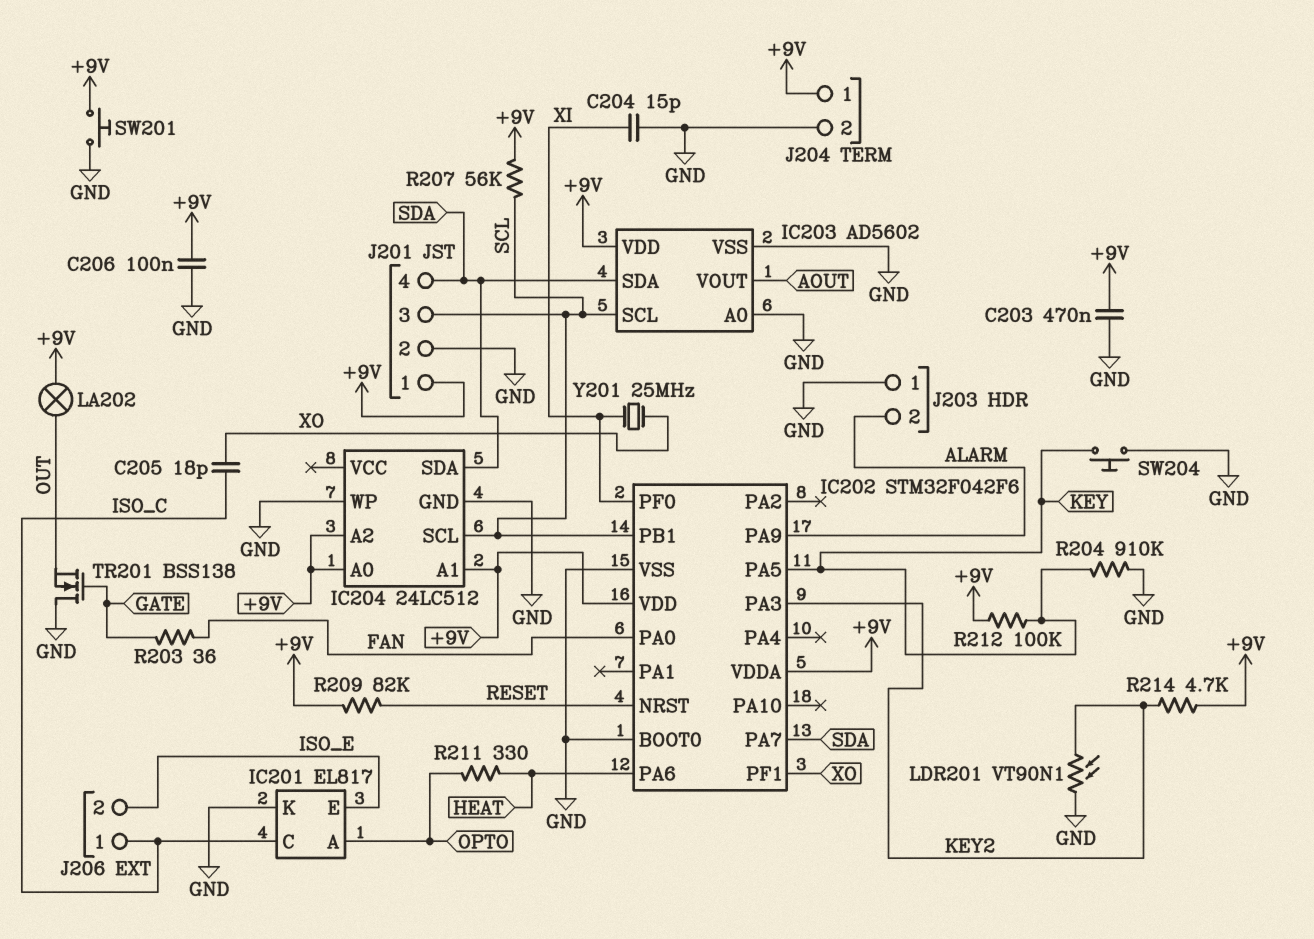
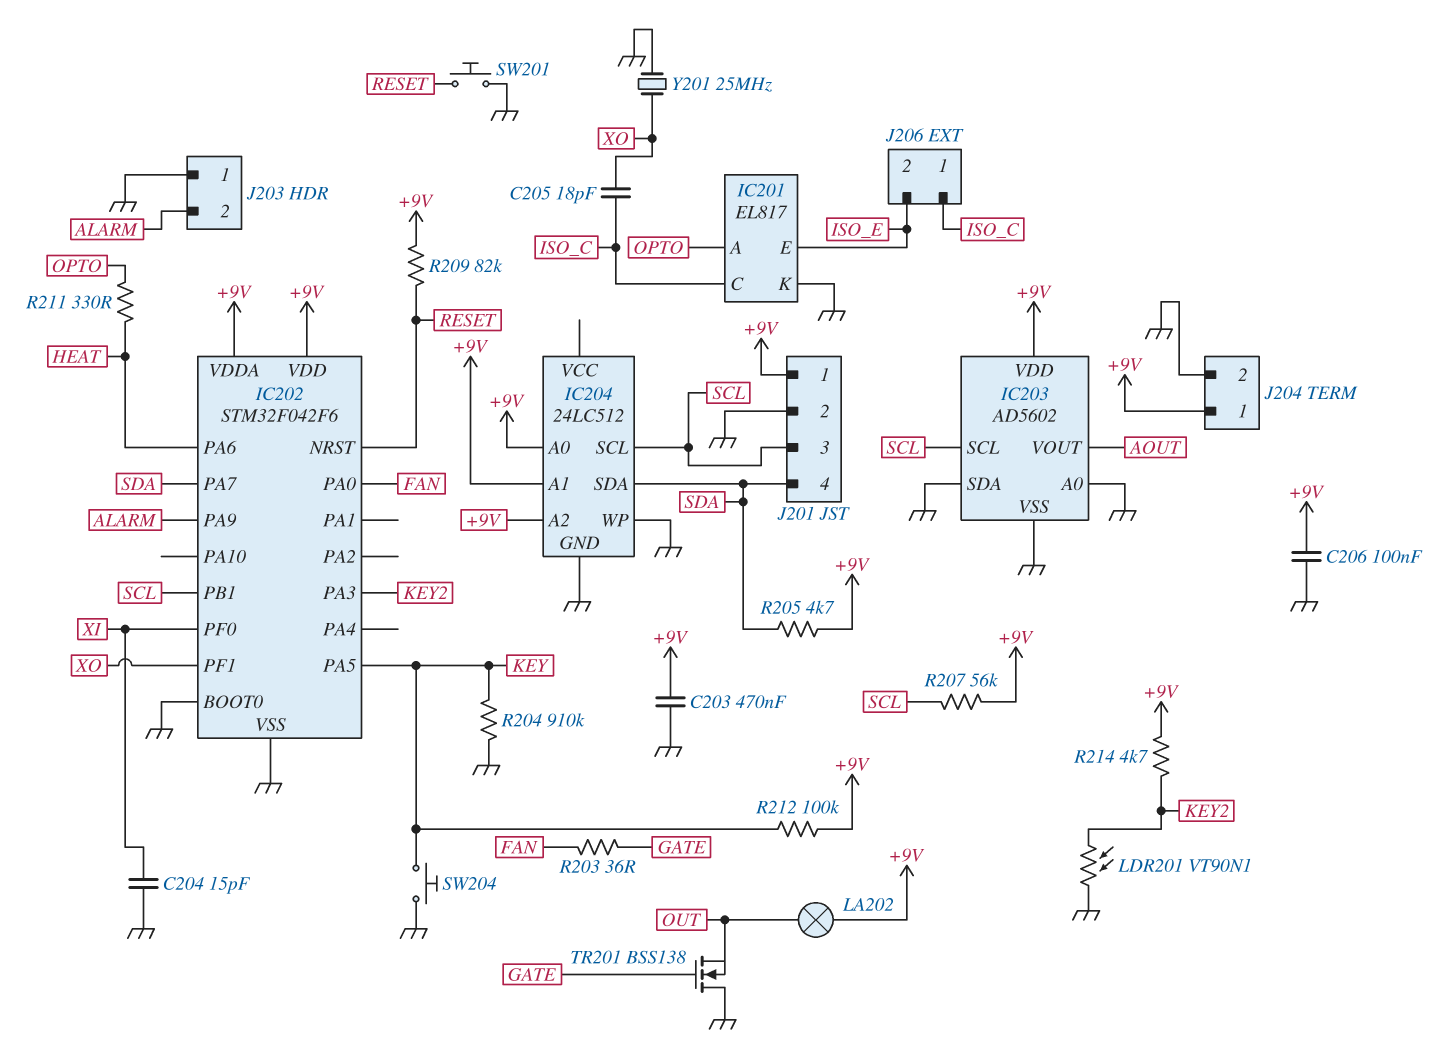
IC203 pin SDA: SDA -> GND
R205: none -> 4.7k (+9V, SDA)
SW201: button (+9V, GND) -> button (GND, RESET)
Y201: 25MHz (XI, XO) -> 25MHz (GND, XO)

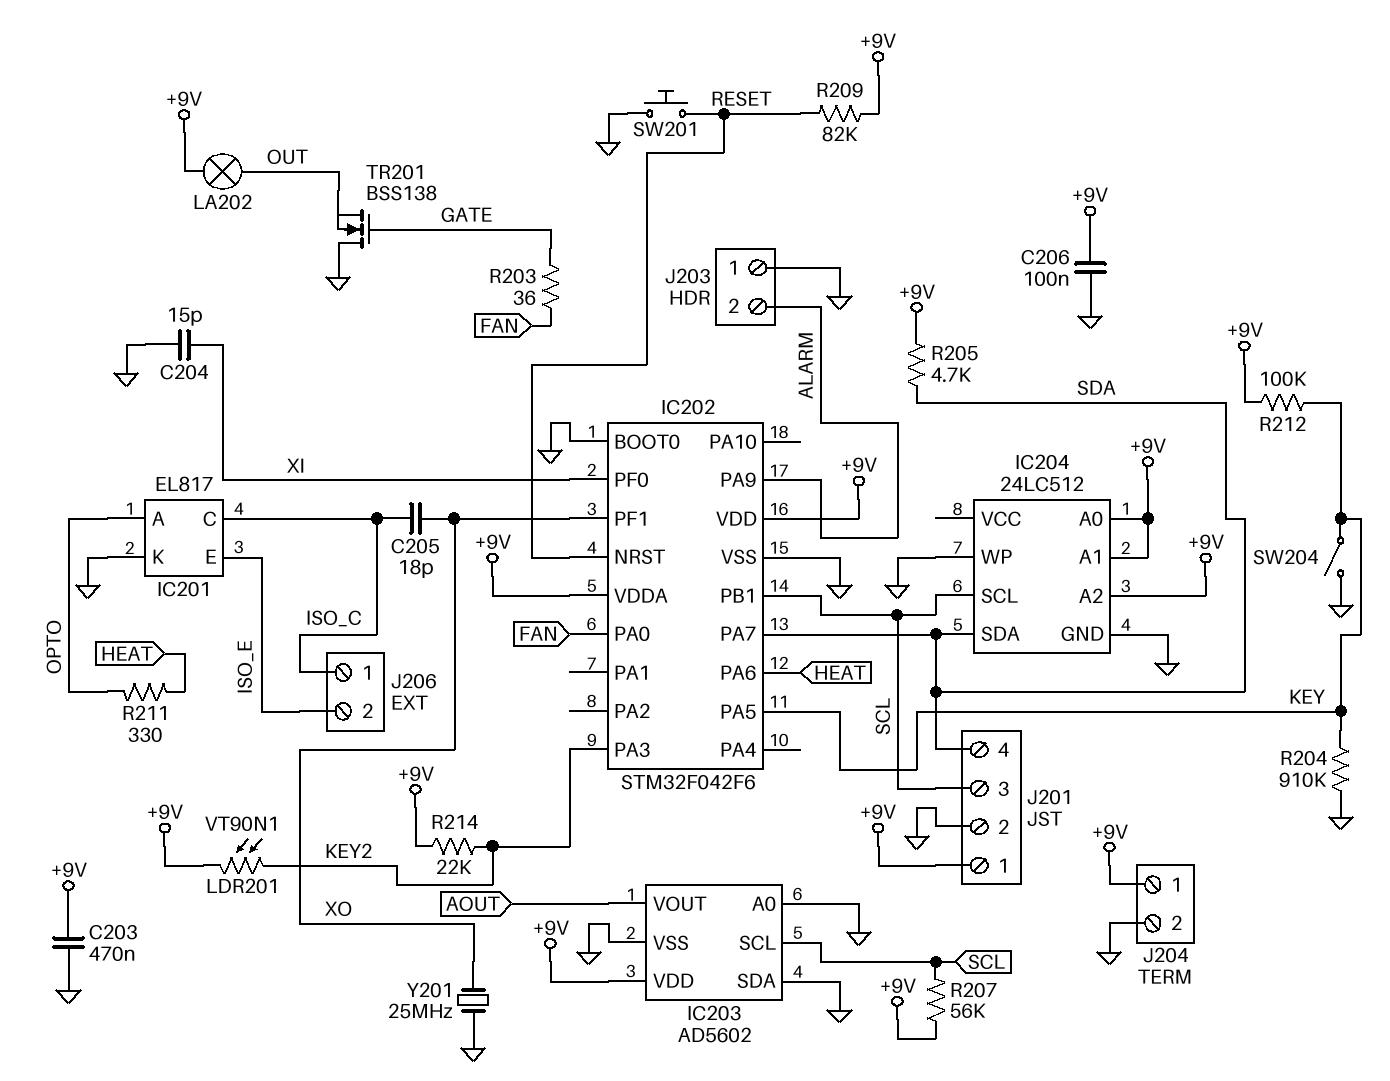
LDR201: VT90N1 (GND, KEY2) -> VT90N1 (+9V, KEY2)
R214: 4.7k (+9V, KEY2) -> 22k (+9V, KEY2)
SW204: button (GND, KEY) -> switch (GND, KEY)

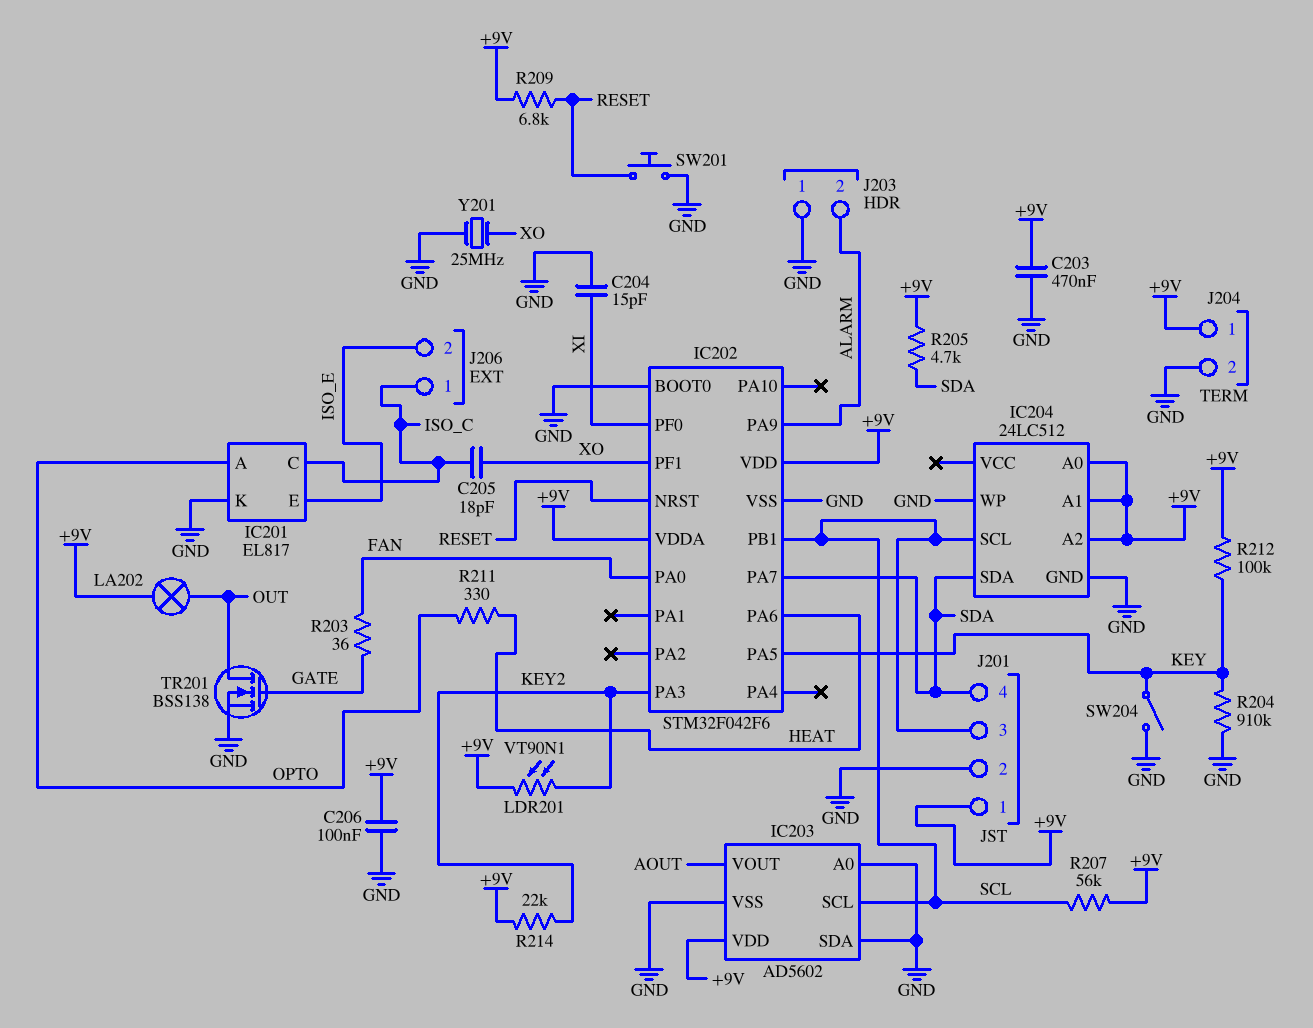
R209: 82k (+9V, RESET) -> 6.8k (+9V, RESET)
TR201: NMOS BSS138 (G GATE, D GND, S OUT) -> NMOS BSS138 (G GATE, D OUT, S GND)

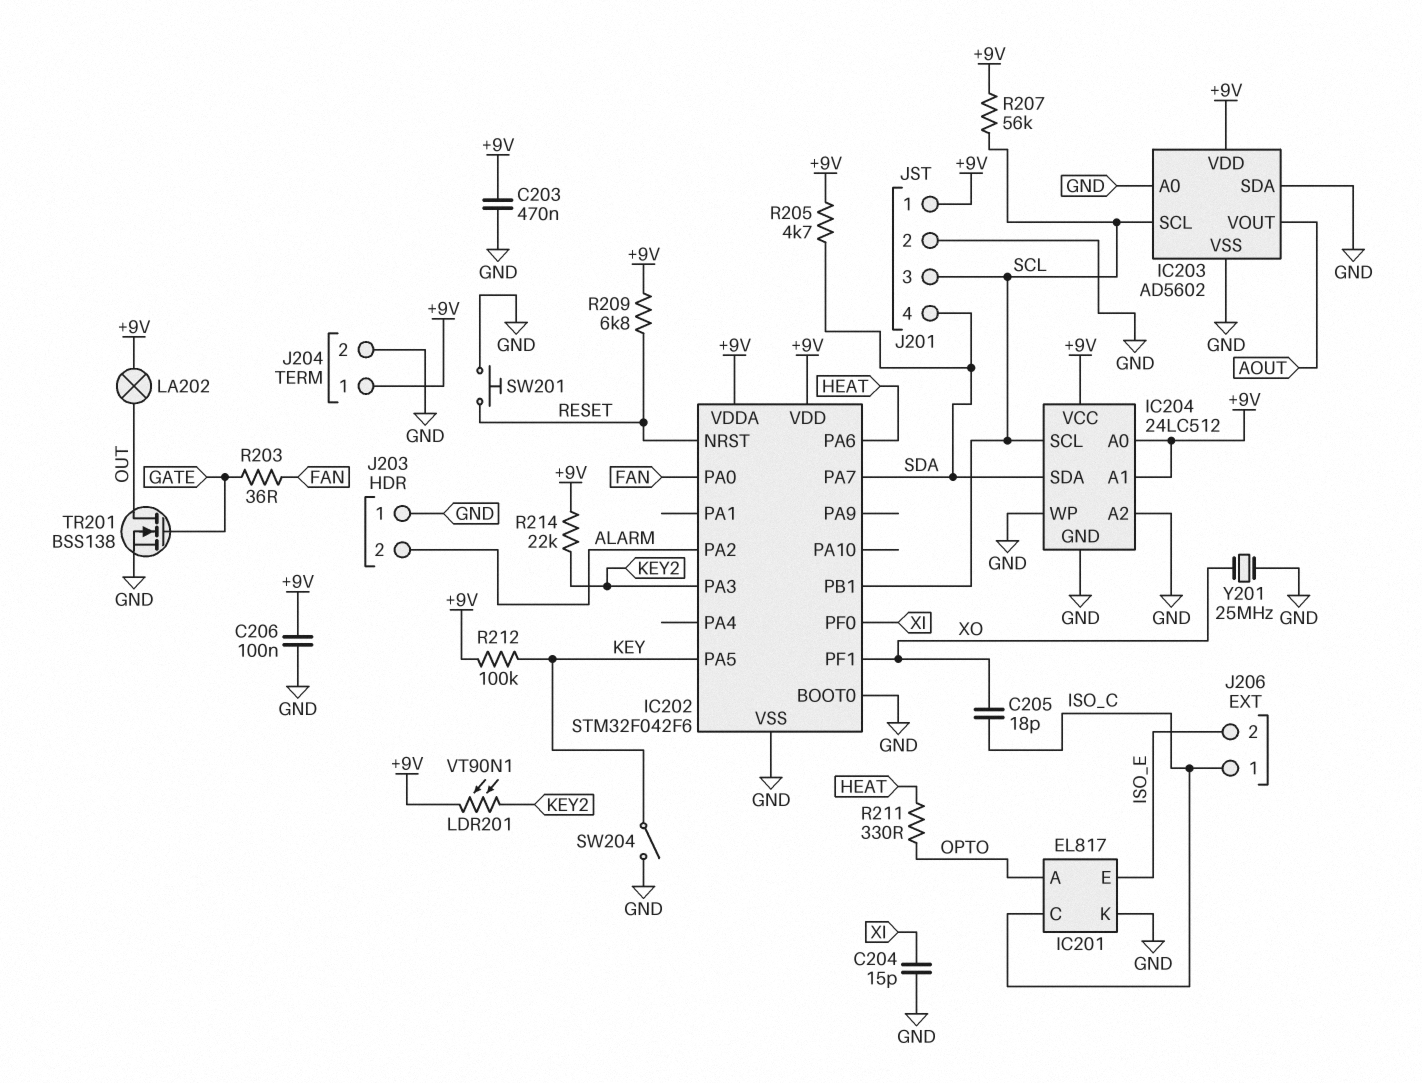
IC202 pin PA2: none -> ALARM
IC202 pin PA9: ALARM -> none
IC204 pin A2: +9V -> GND
IC204 pin VCC: none -> +9V
R204: 910k (GND, KEY) -> none

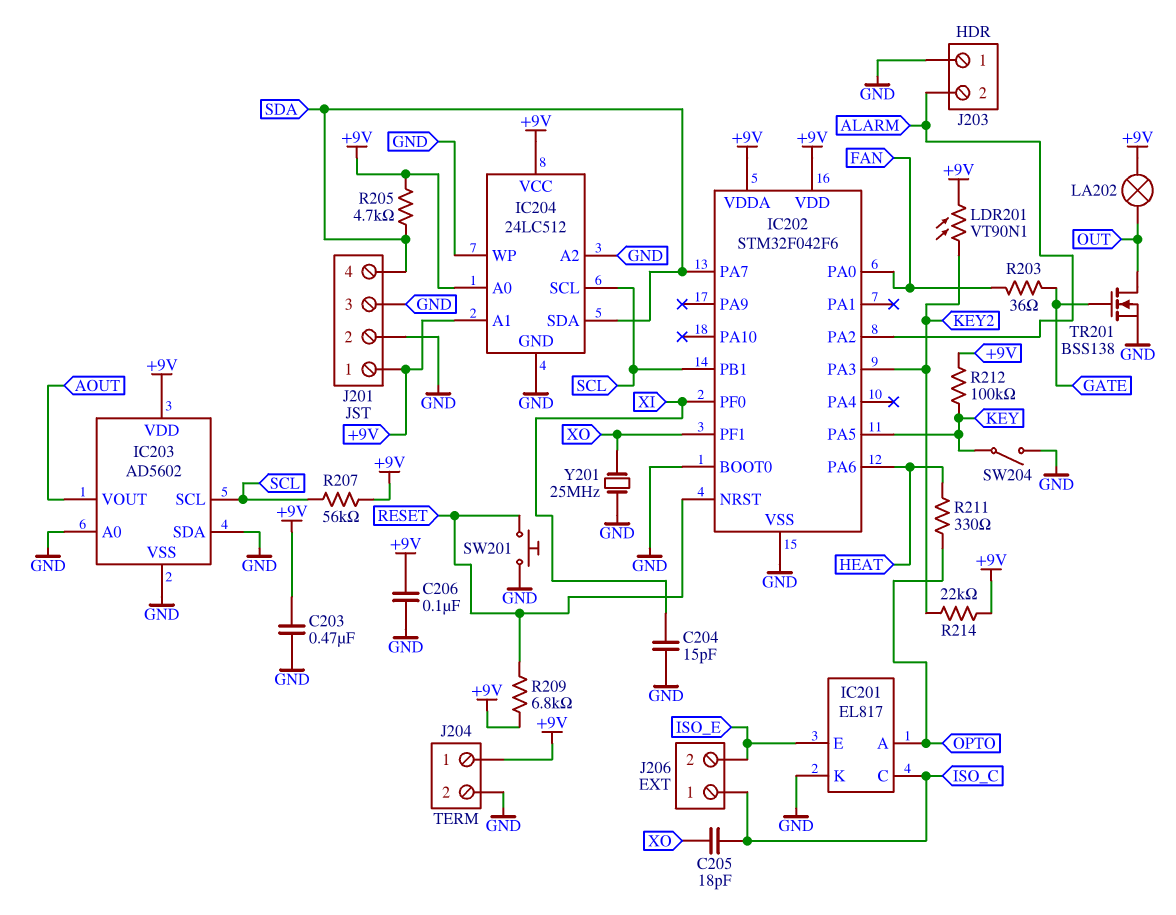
J201 pin 3: SCL -> GND

